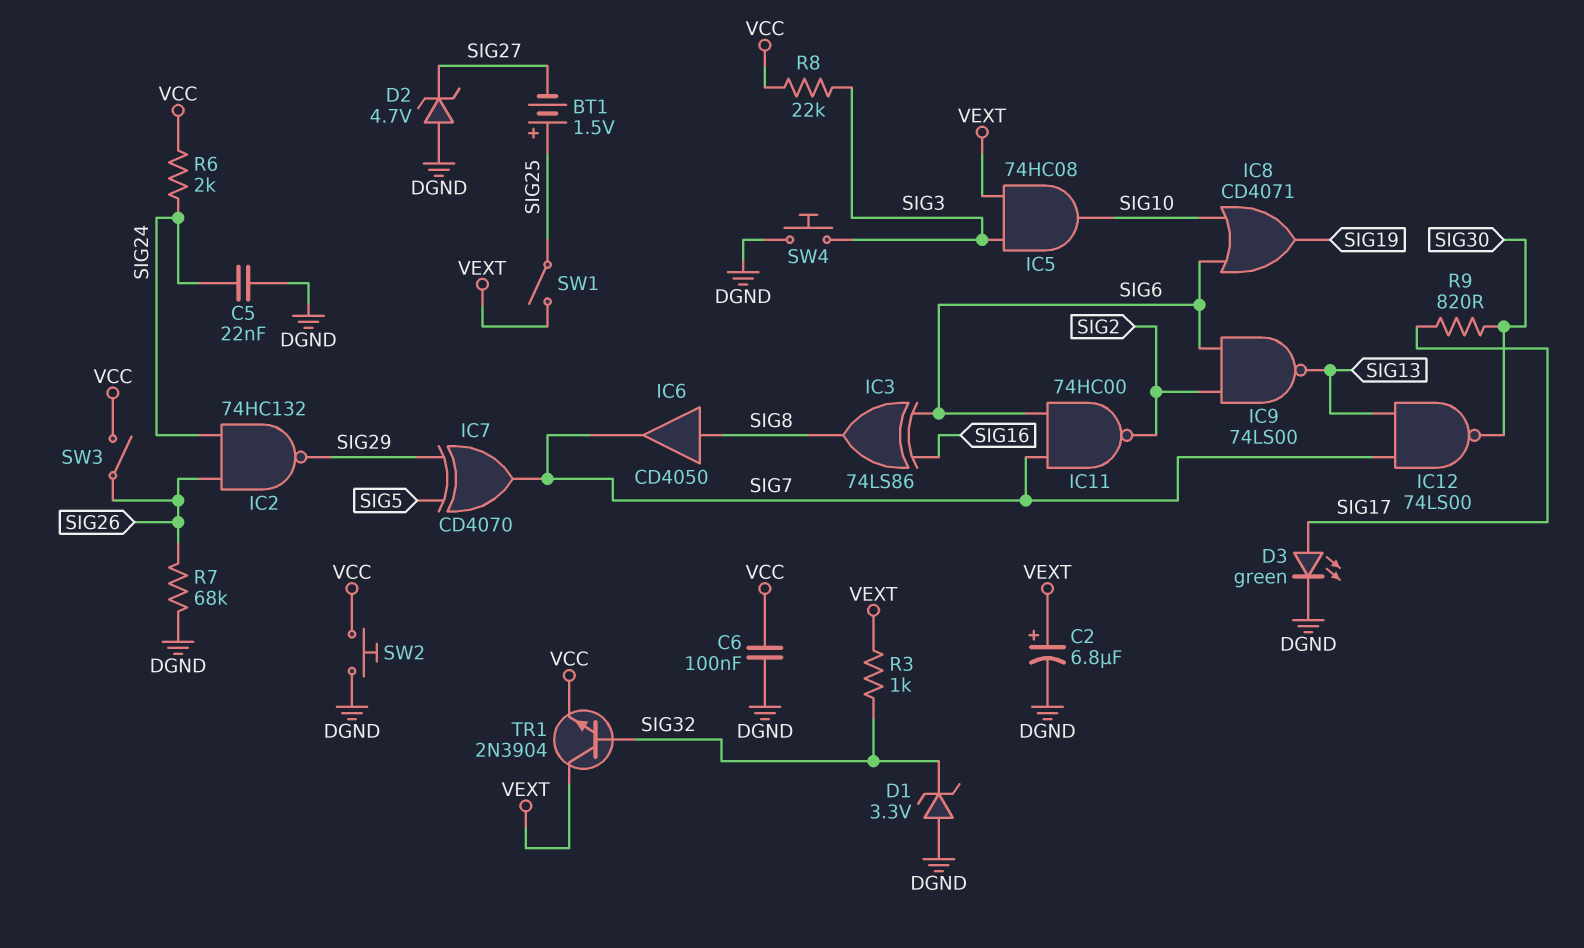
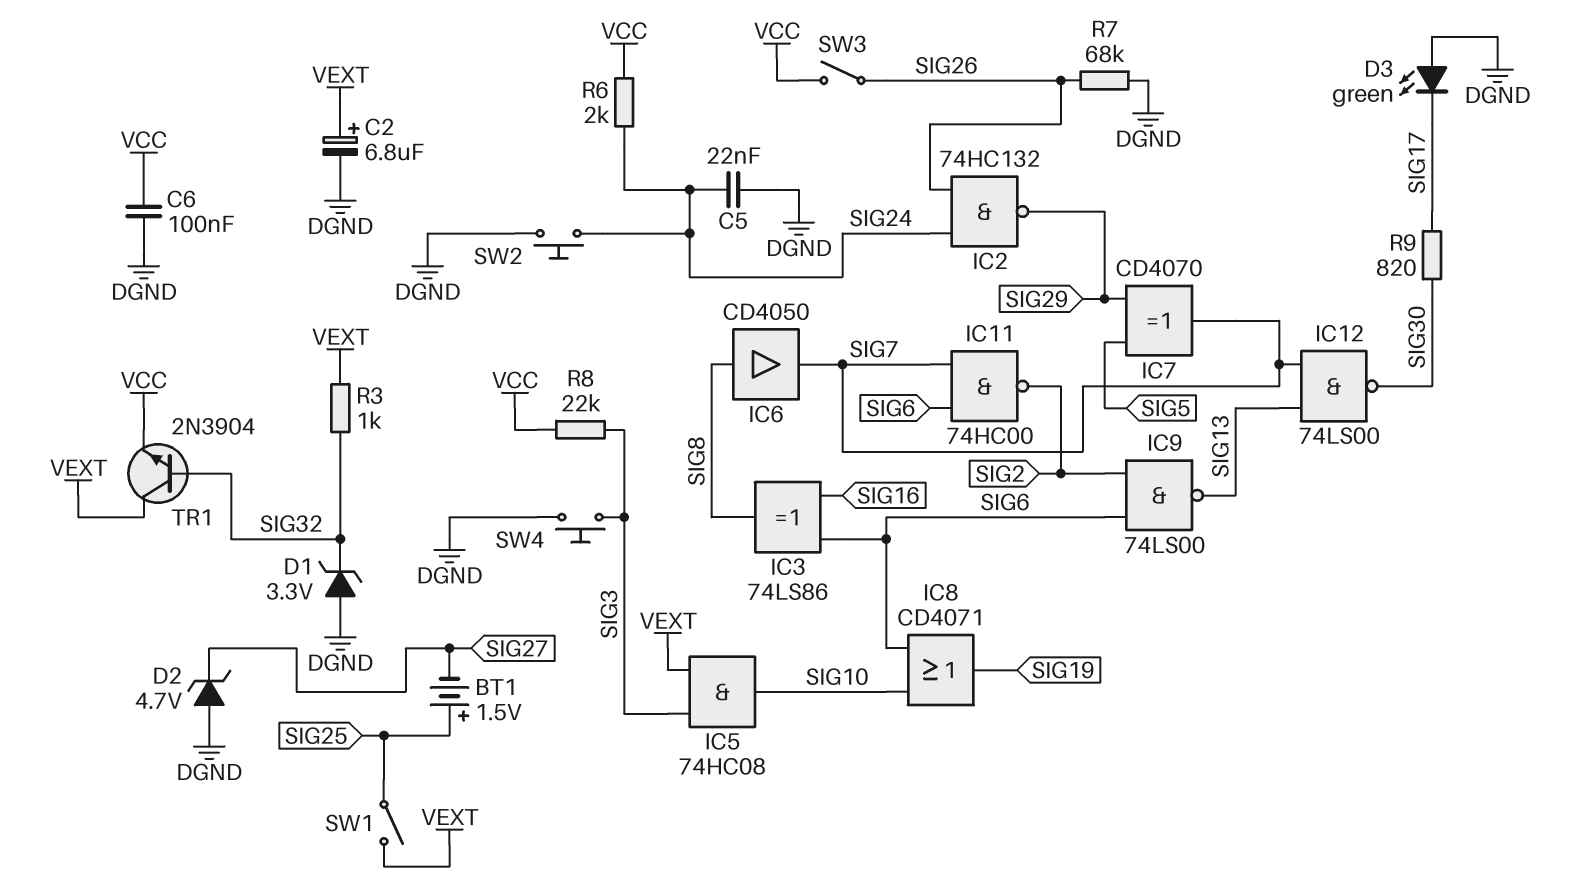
D3: LED green (A SIG17, K DGND) -> LED green (A DGND, K SIG17)
SW2: button (DGND, VCC) -> button (DGND, SIG24)

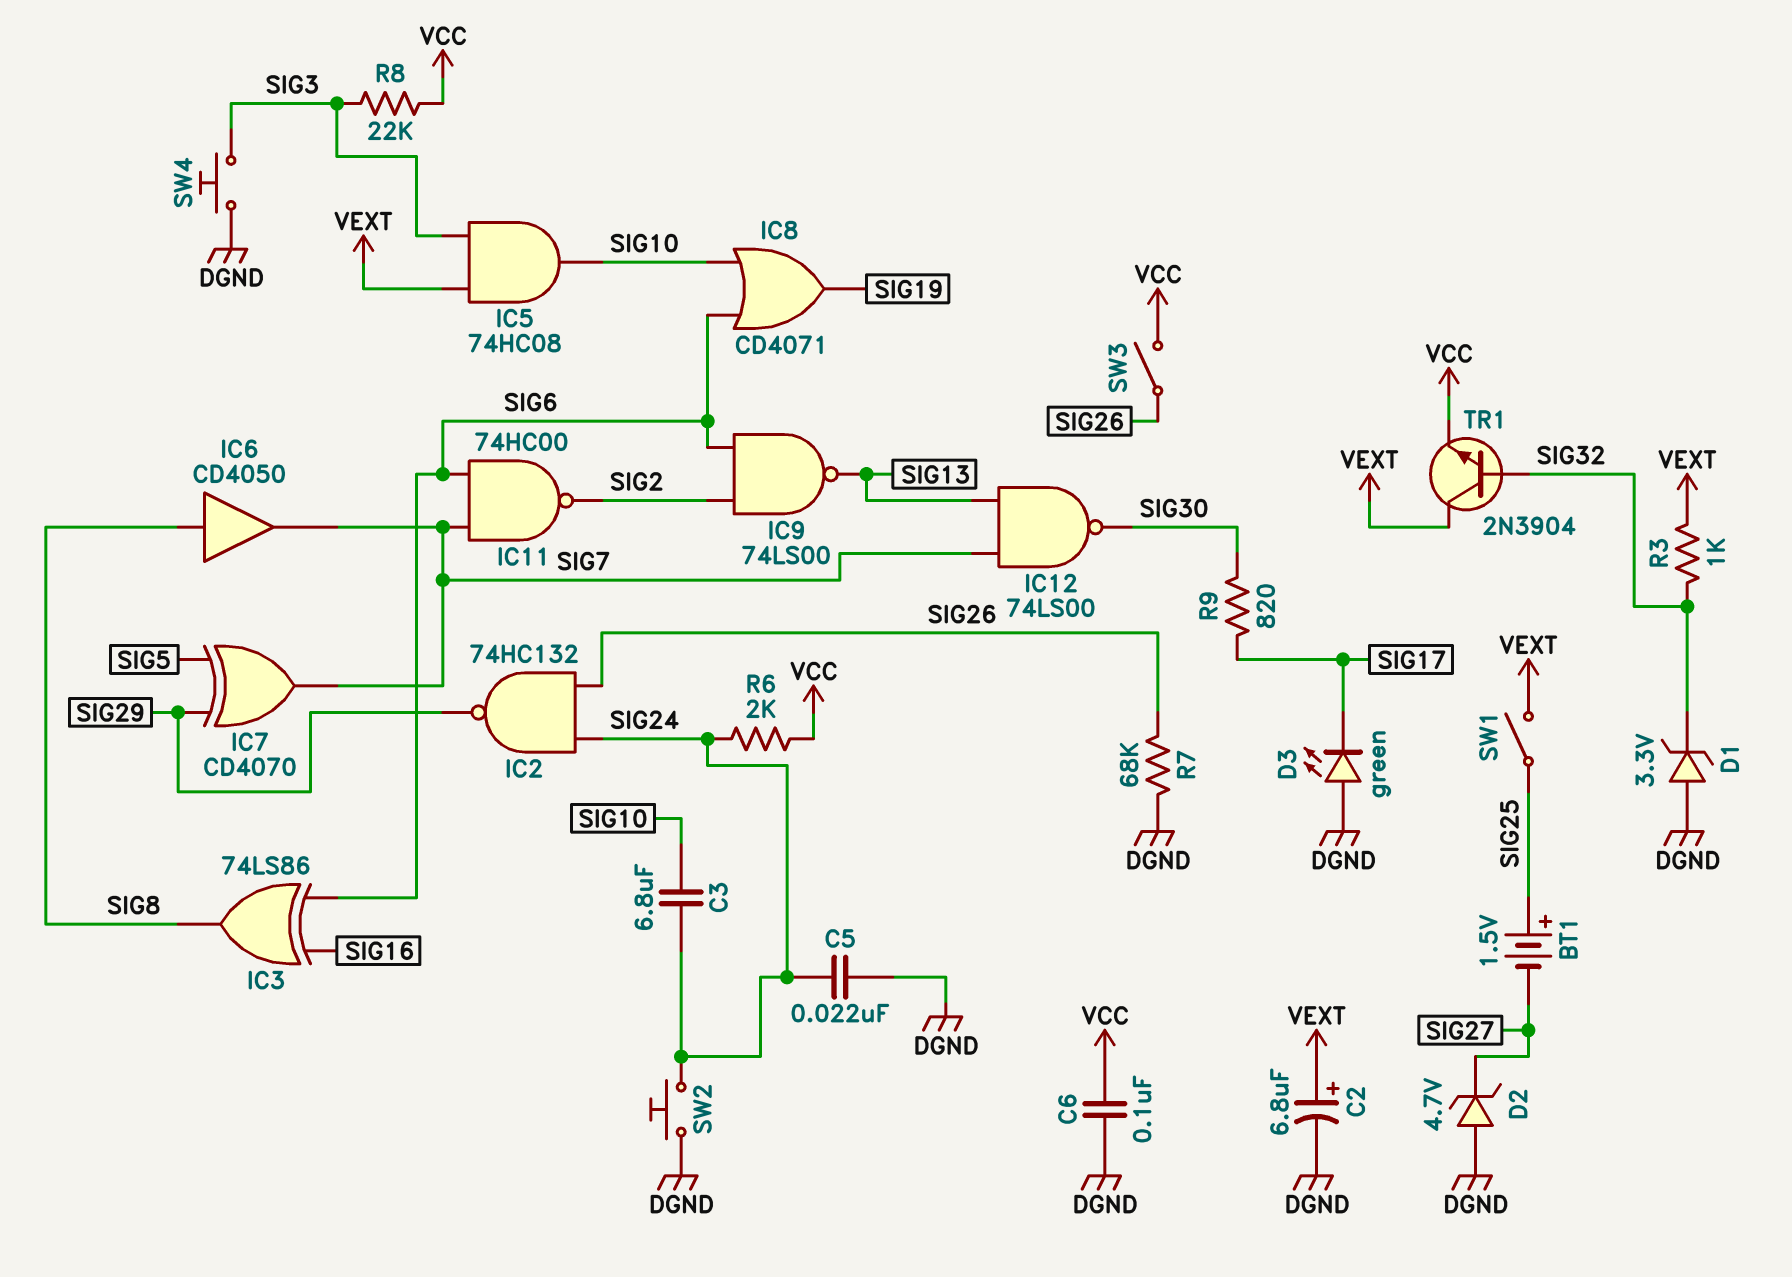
C3: none -> 6.8uF (SIG10, SIG24)

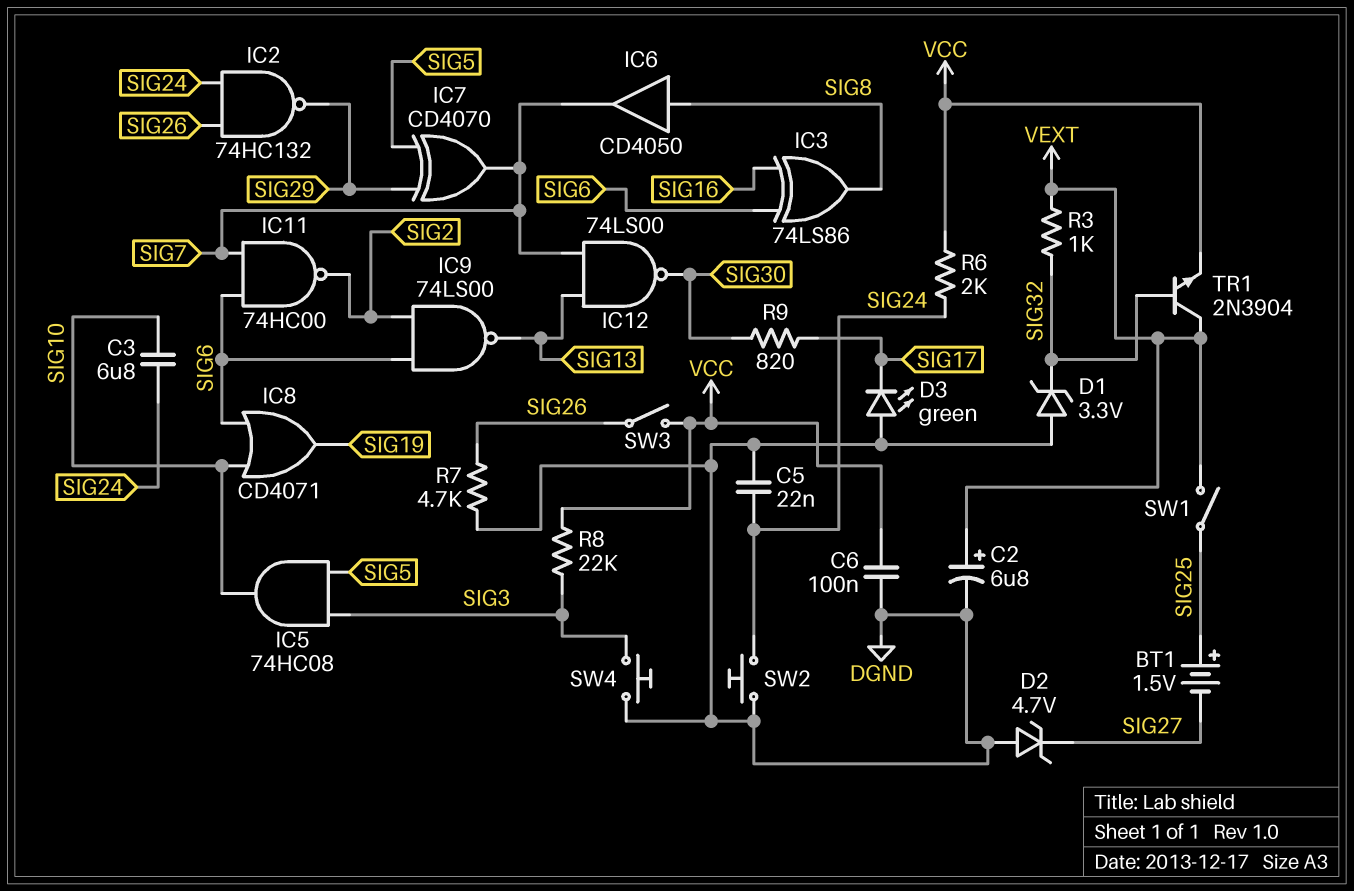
IC5: AND 74HC08 (in SIG3, in VEXT, out SIG10) -> AND 74HC08 (in SIG3, in SIG5, out SIG10)
R7: 68k (DGND, SIG26) -> 4.7k (DGND, SIG26)

